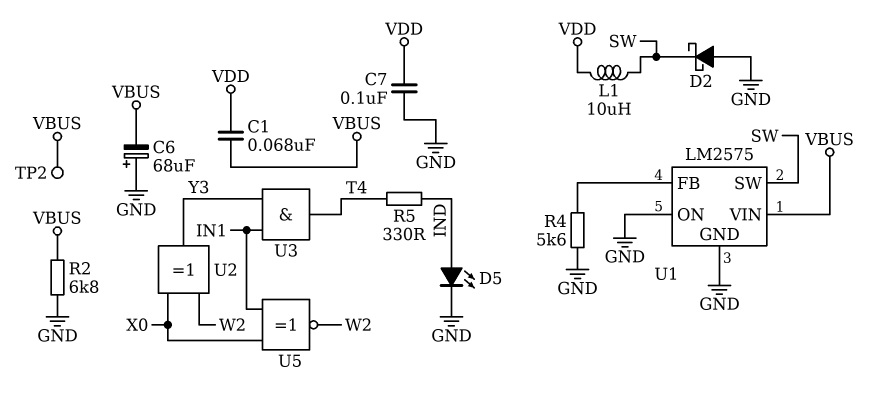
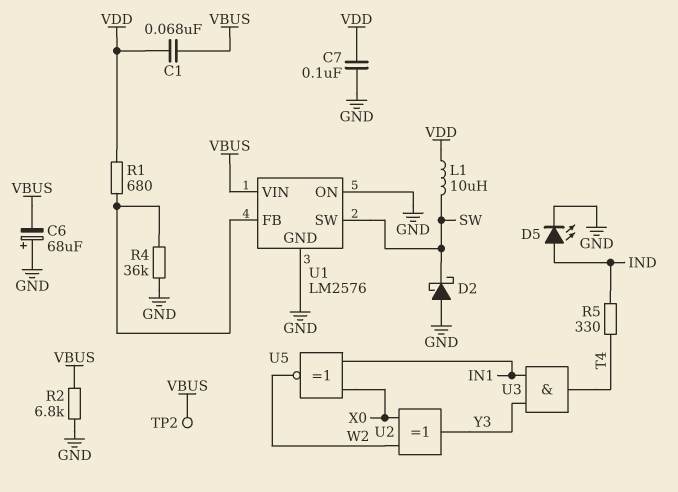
R1: none -> 680 (U1/FB, VDD)
R4: 5.6k (GND, U1/FB) -> 36k (GND, U1/FB)
U1: LM2575 -> LM2576

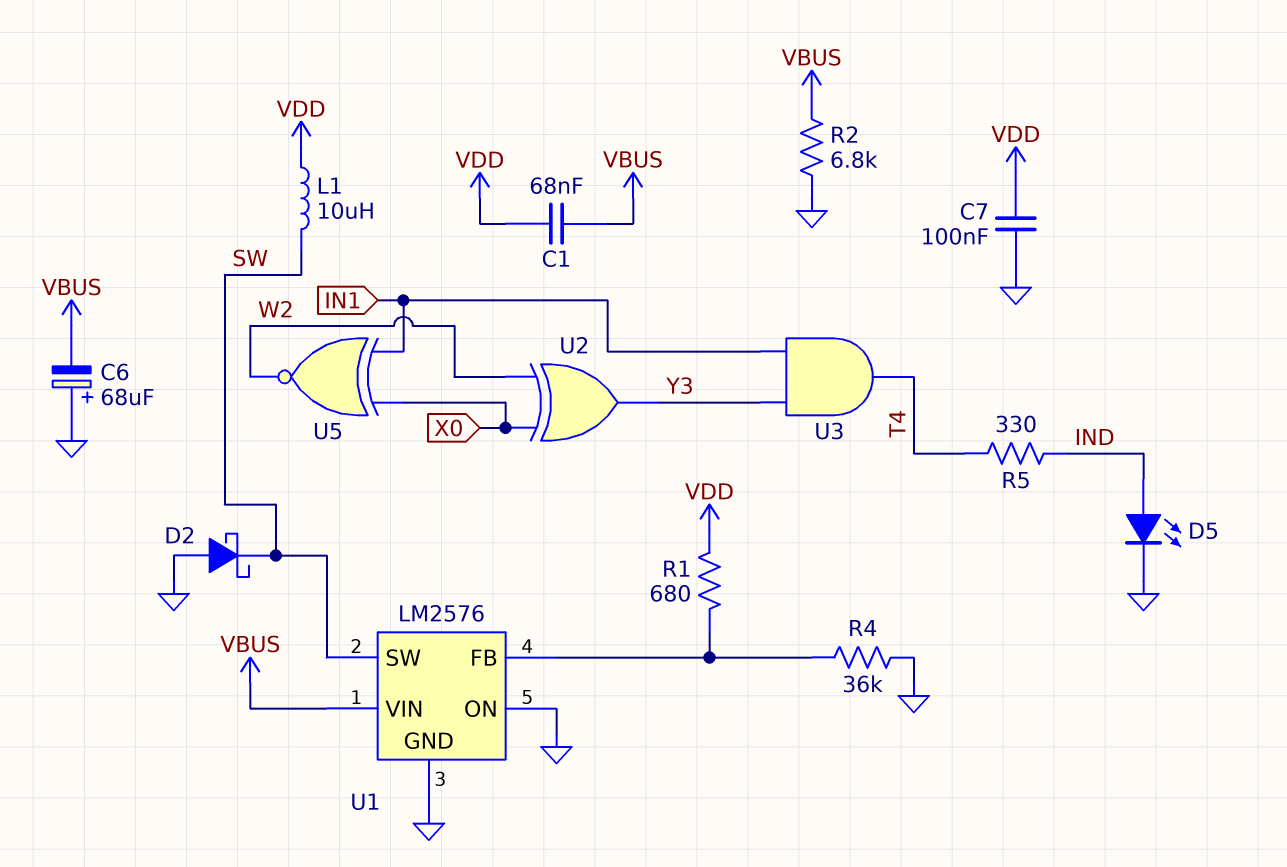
TP2: test point (VBUS) -> none

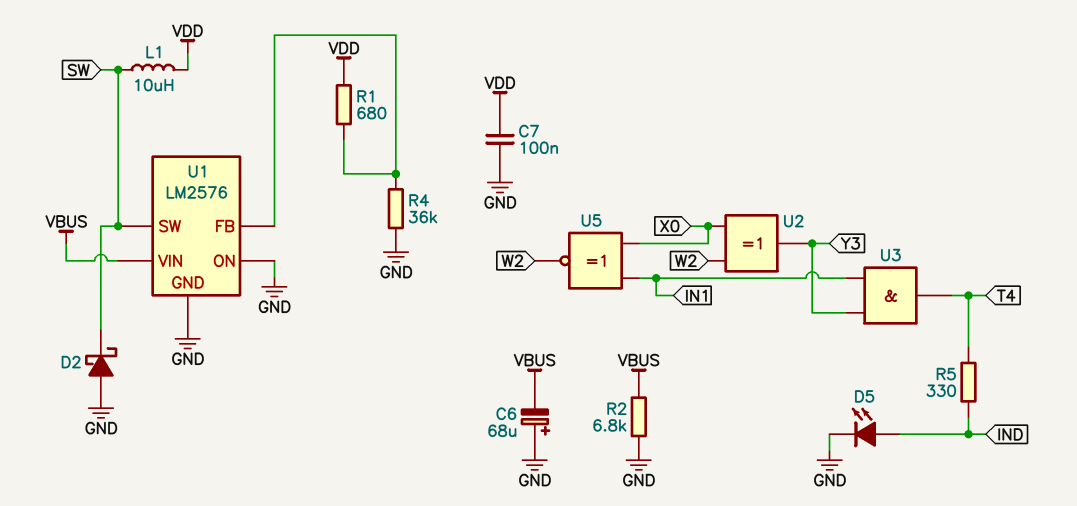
C1: 68nF (VBUS, VDD) -> none

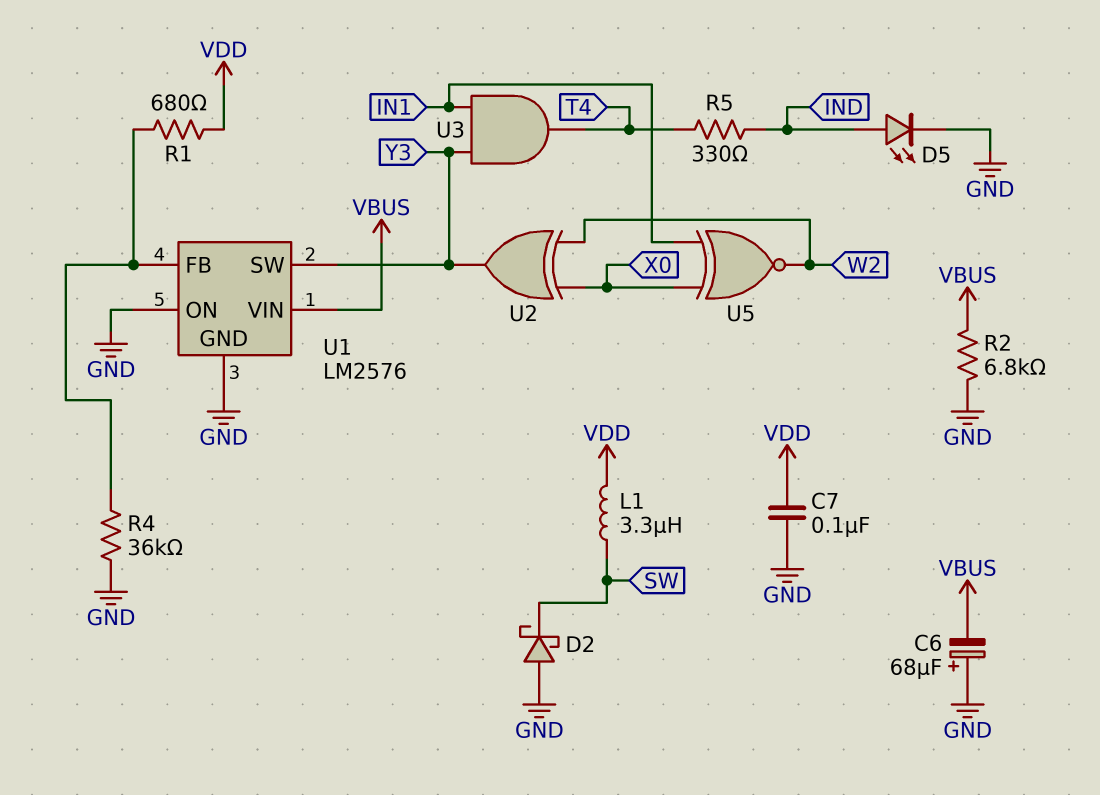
L1: 10uH (SW, VDD) -> 3.3uH (SW, VDD)
U1 pin SW: SW -> Y3

